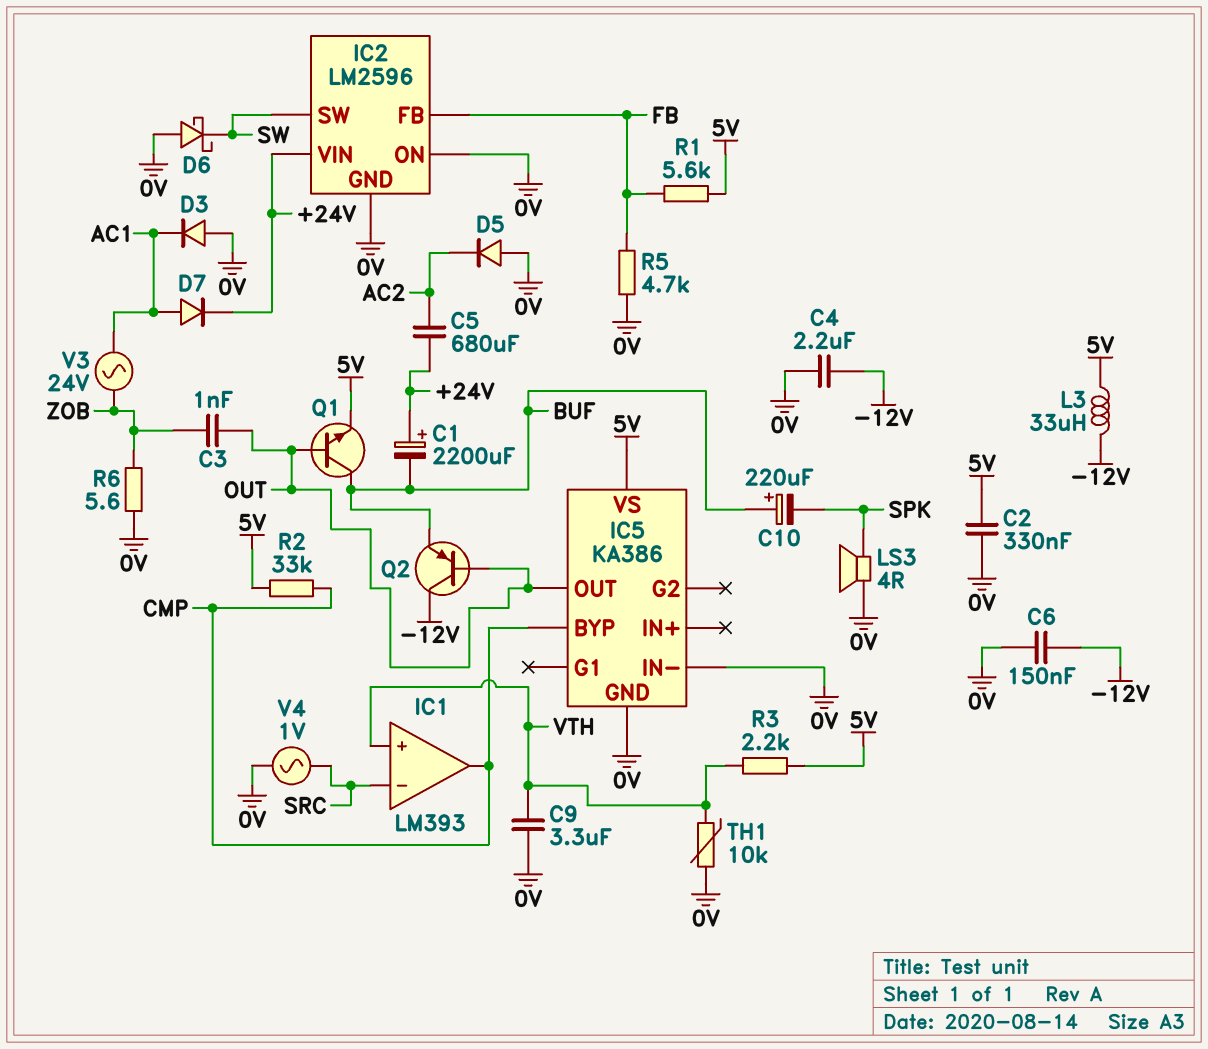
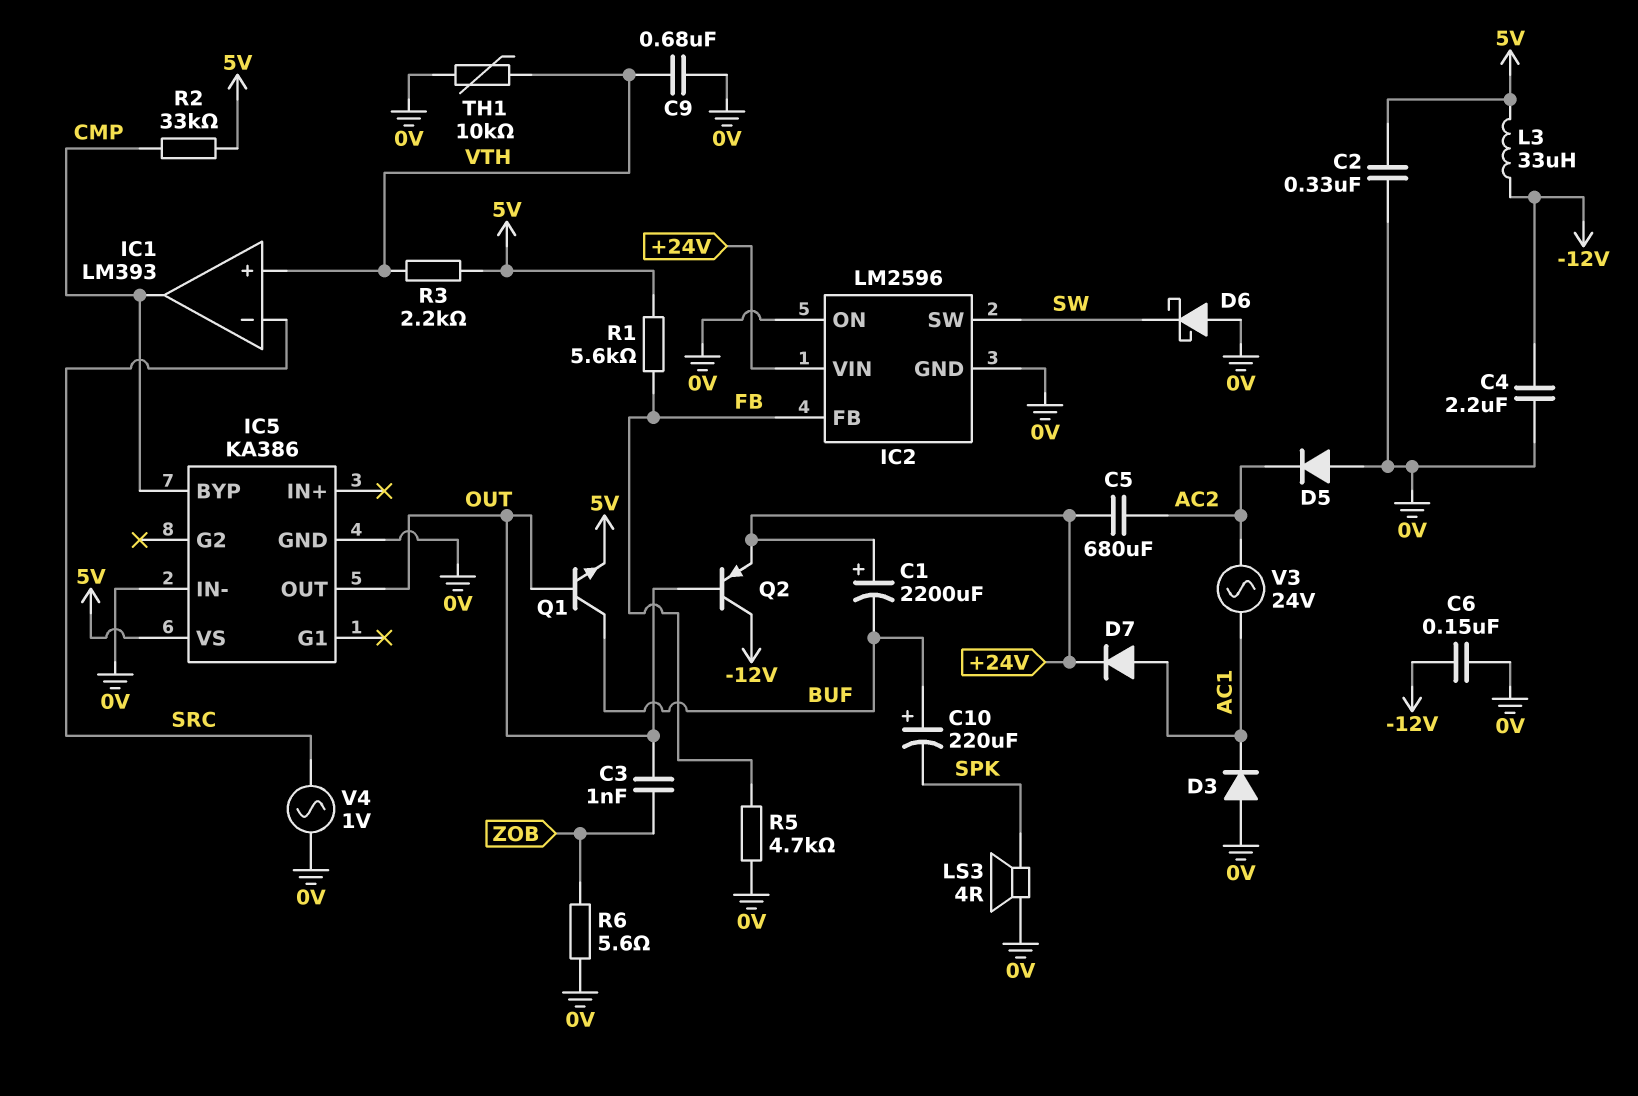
C9: 3.3uF (0V, VTH) -> 680nF (0V, VTH)
Q2: PNP (B OUT, C -12V, E BUF) -> PNP (B OUT, C -12V, E +24V)
V3: AC 24V (AC1, ZOB) -> AC 24V (AC1, AC2)

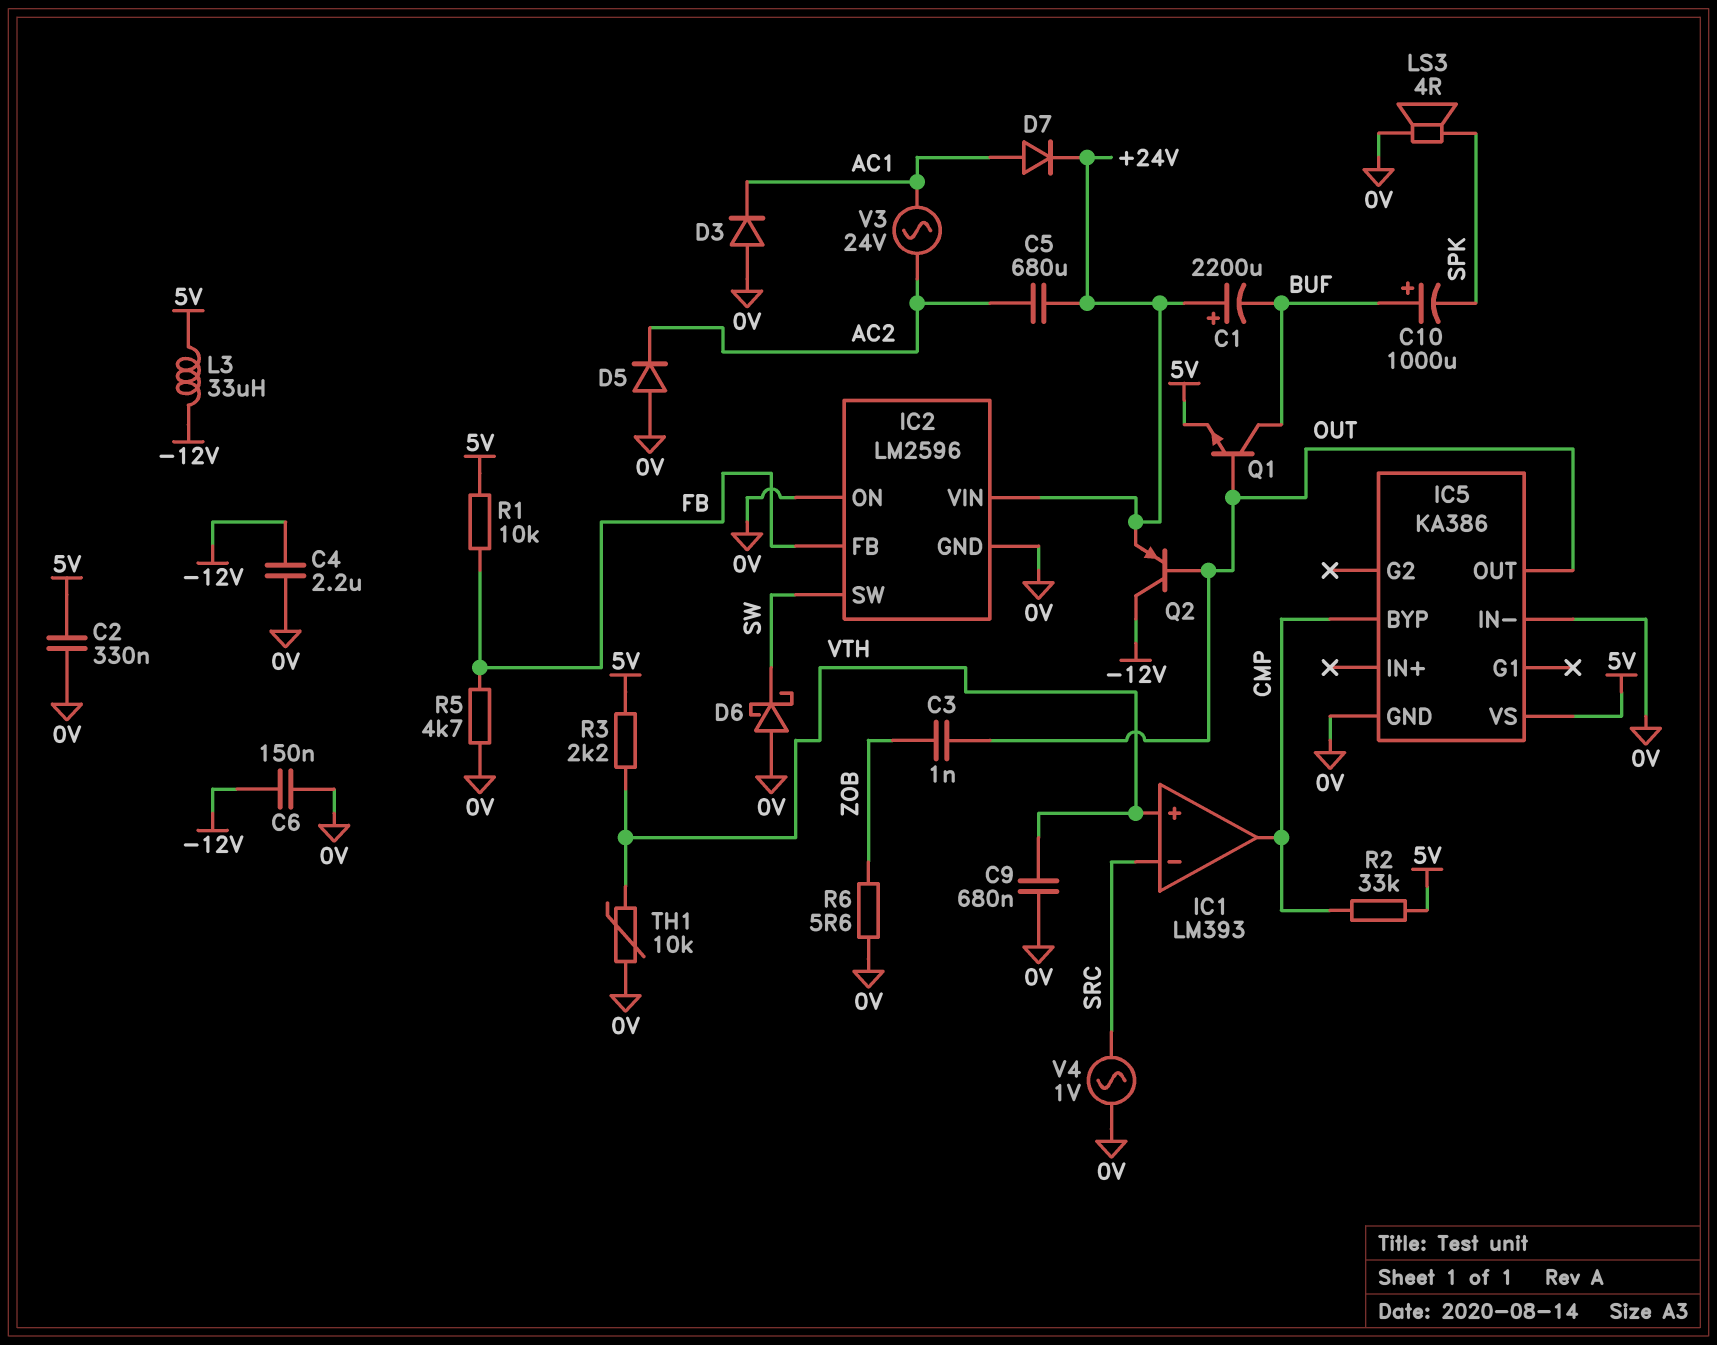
C10: 220uF (plus BUF, minus SPK) -> 1000uF (plus BUF, minus SPK)
R1: 5.6k (5V, FB) -> 10k (5V, FB)

